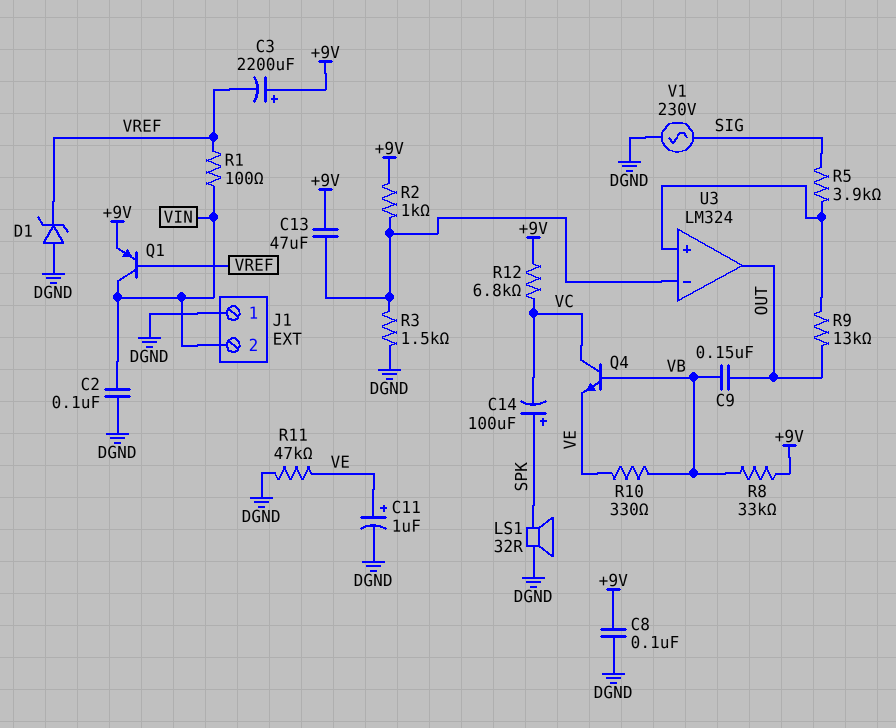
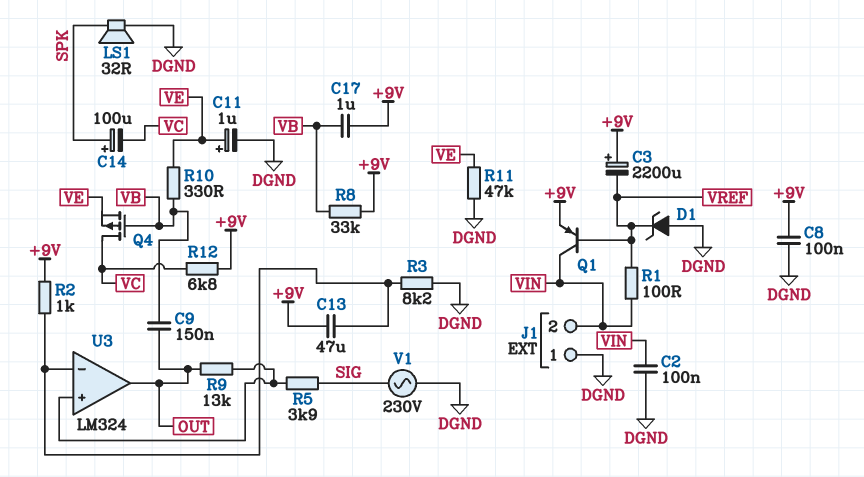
C17: none -> 1uF (+9V, VB)
Q4: NPN (B VB, C VC, E VE) -> PMOS (G VB, D VC, S VE)
R3: 1.5k (DGND, U3/in-) -> 8.2k (DGND, U3/in-)

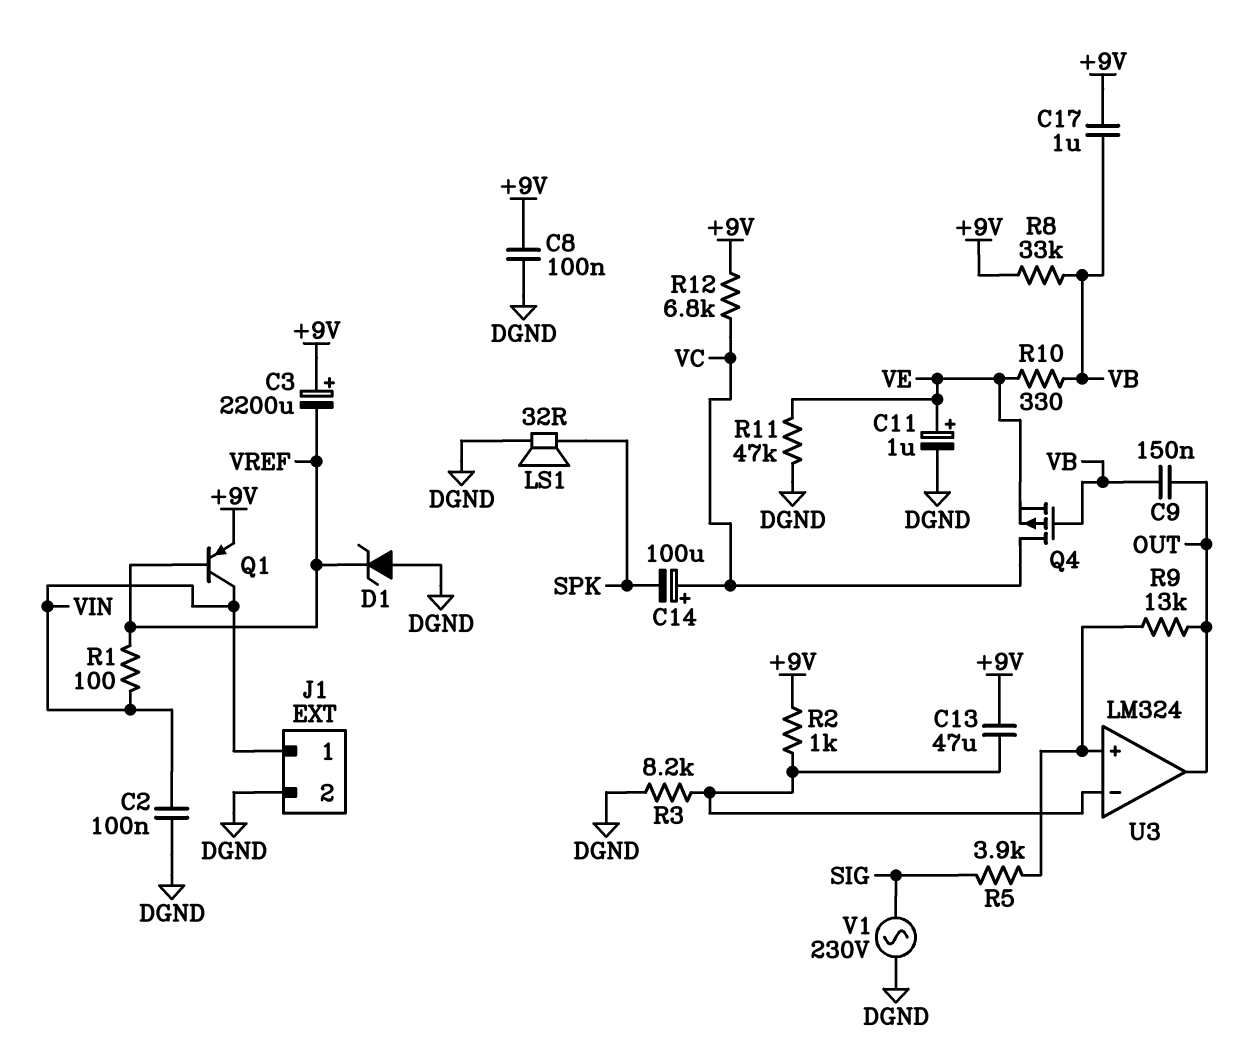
C14: 100uF (plus SPK, minus VC) -> 100uF (plus VC, minus SPK)
J1 pin 1: DGND -> VIN
J1 pin 2: VIN -> DGND

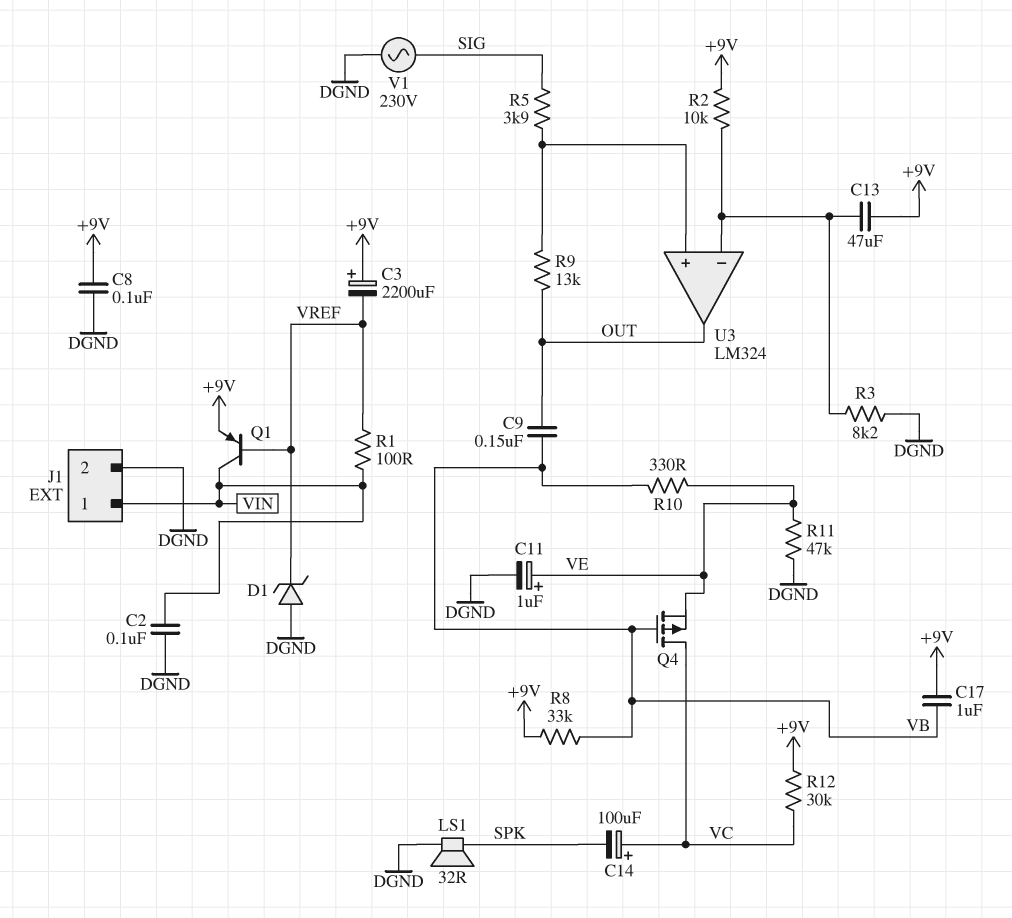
R2: 1k (+9V, U3/in-) -> 10k (+9V, U3/in-)
R12: 6.8k (+9V, VC) -> 30k (+9V, VC)

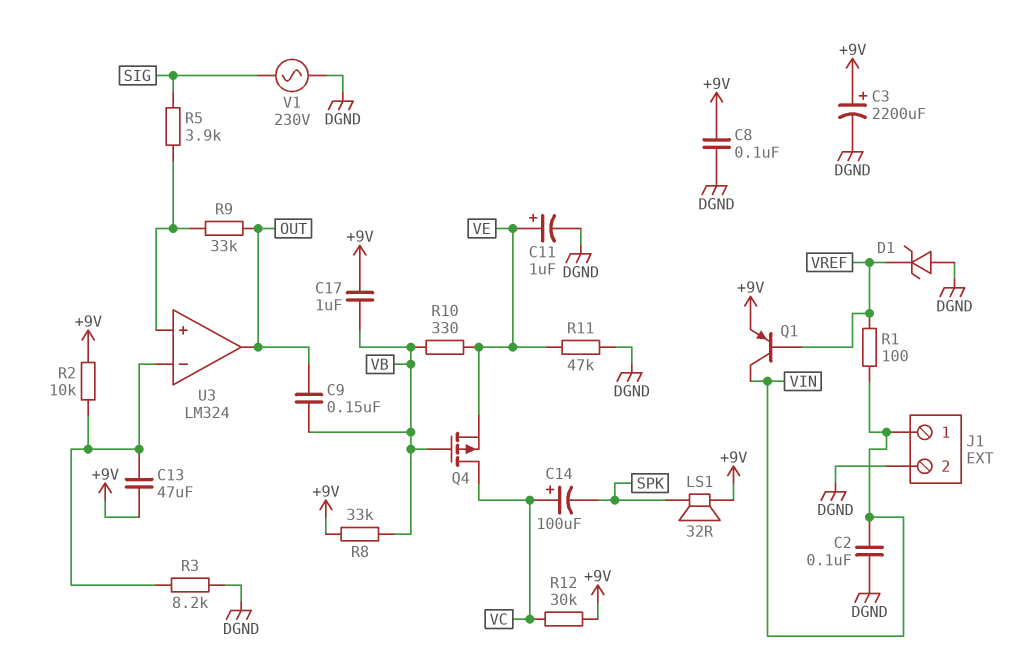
C3: 2200uF (plus +9V, minus VREF) -> 2200uF (plus +9V, minus DGND)
LS1: speaker 32R (DGND, SPK) -> speaker 32R (+9V, SPK)
R9: 13k (OUT, U3/in+) -> 33k (OUT, U3/in+)

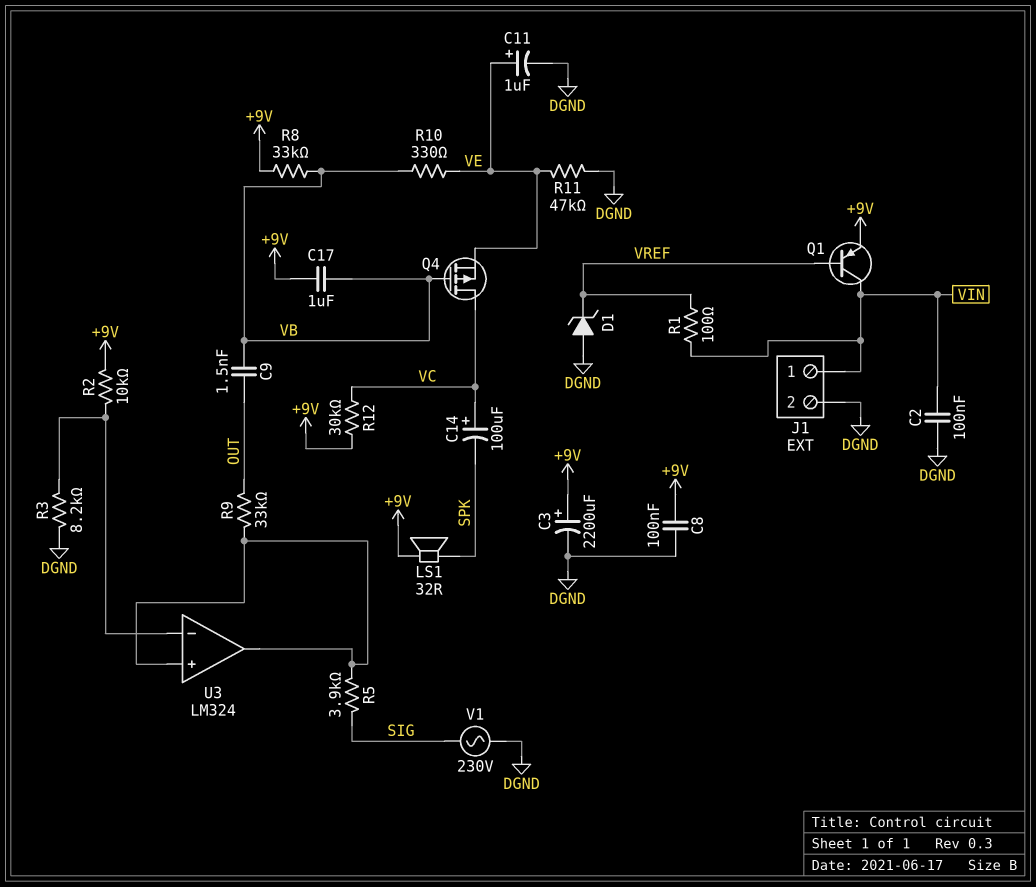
C9: 150nF (OUT, VB) -> 1.5nF (OUT, VB)
C13: 47uF (+9V, U3/in-) -> none
U3 pin out: OUT -> U3/in+

